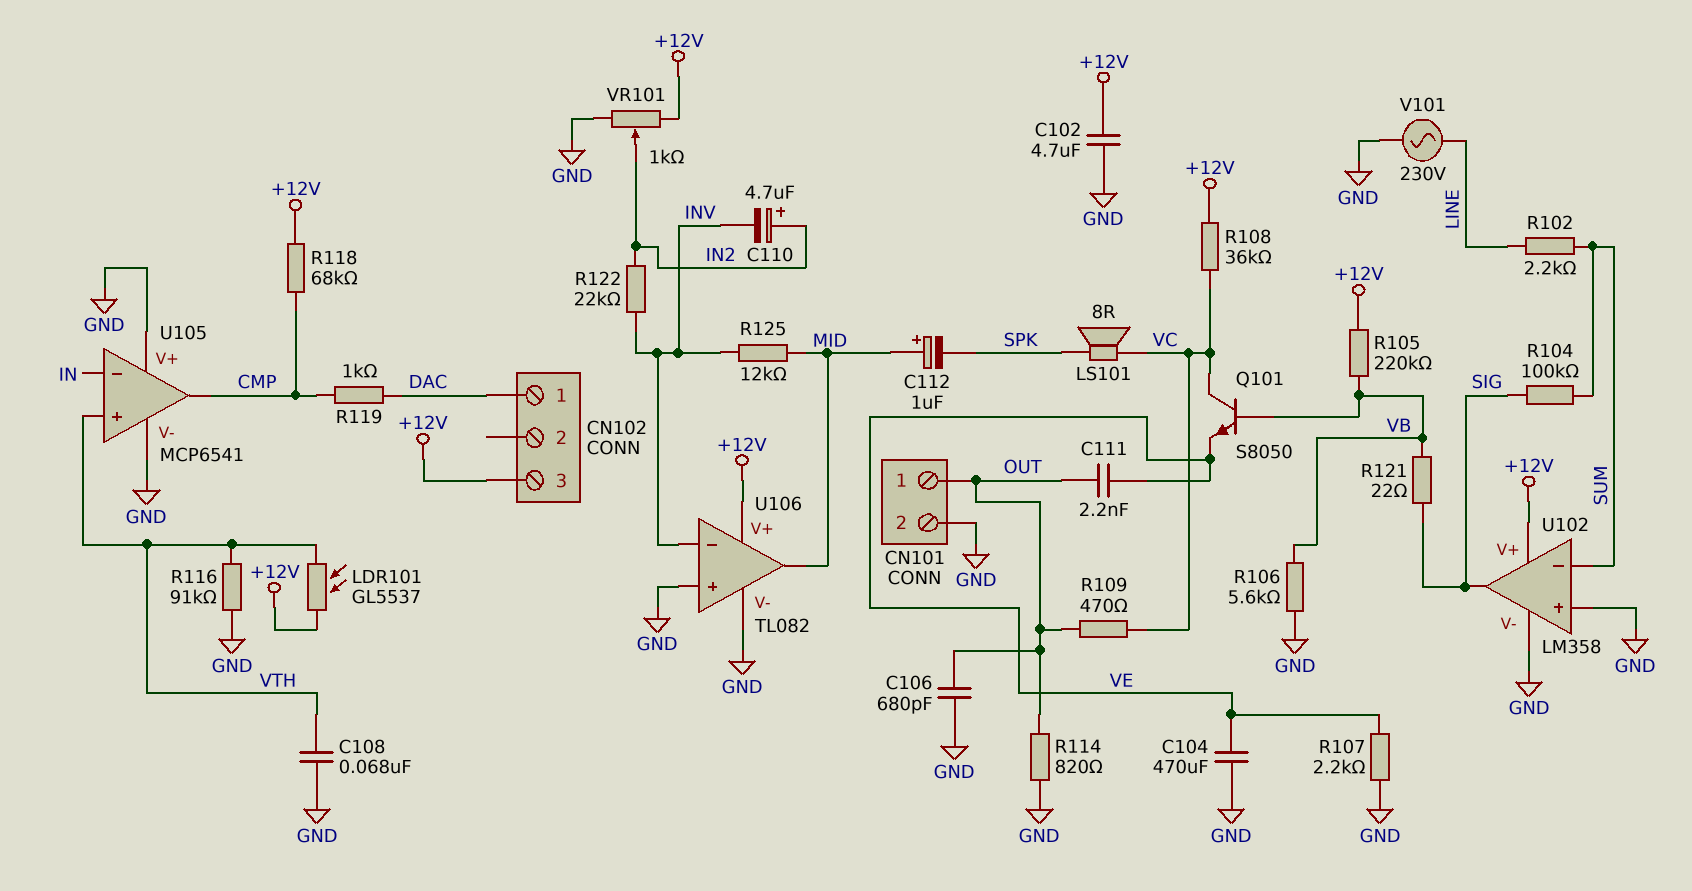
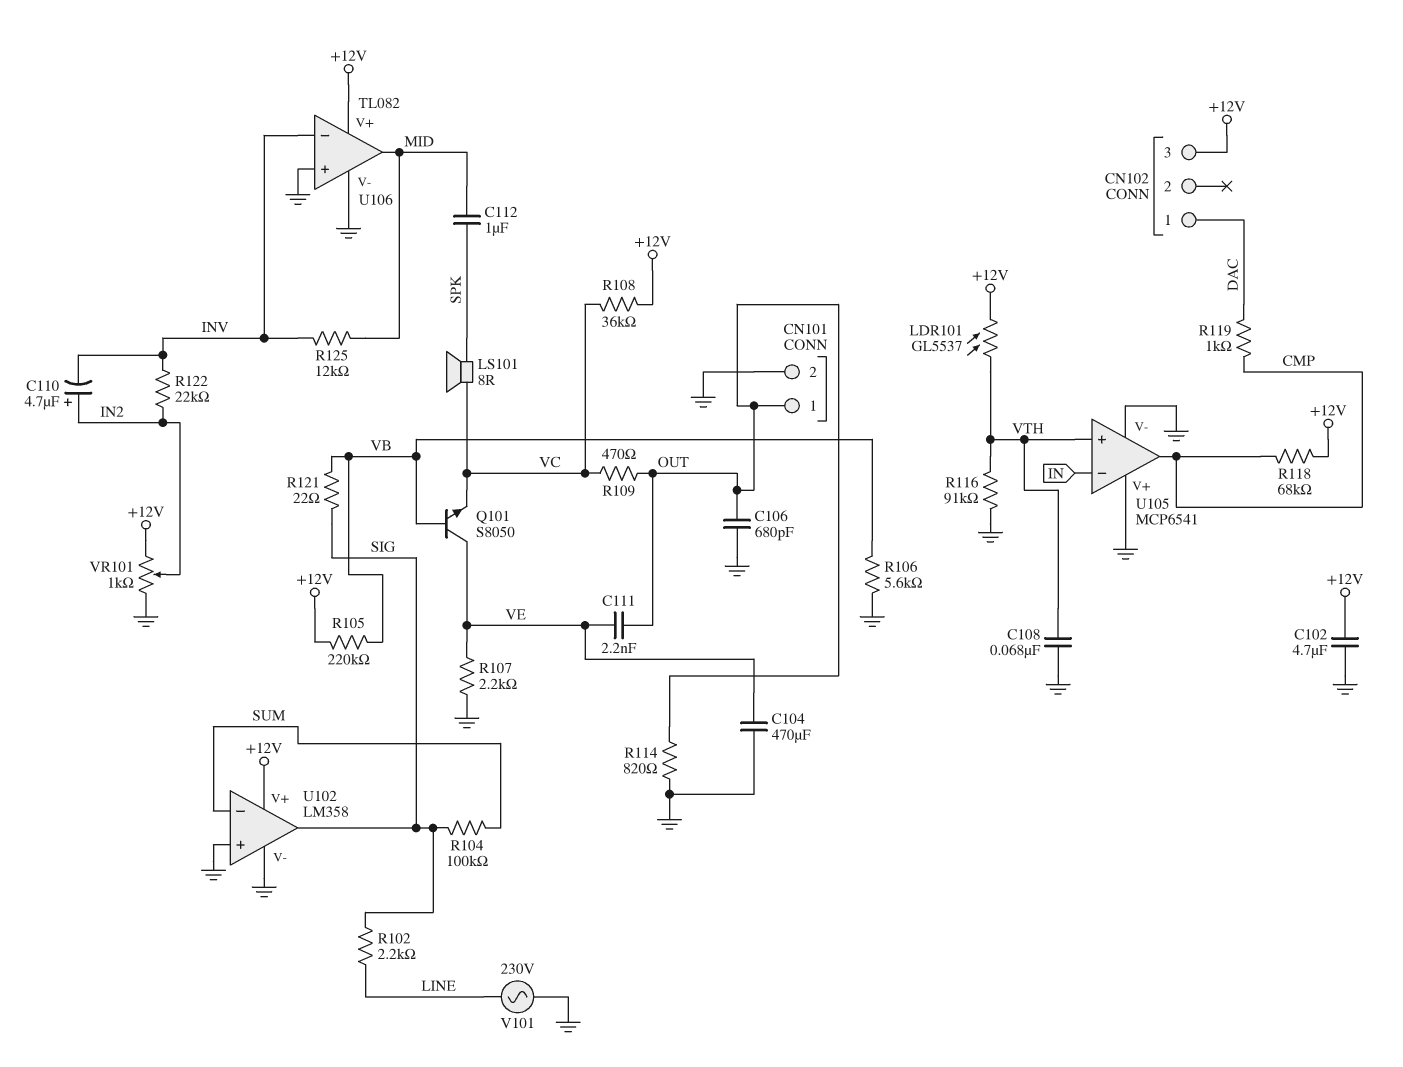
C112: 1uF (plus MID, minus SPK) -> 1uF (MID, SPK)
Q101: NPN S8050 (B VB, C VC, E VE) -> NPN S8050 (B VB, C VE, E VC)
R102: 2.2k (LINE, SUM) -> 2.2k (LINE, SIG)

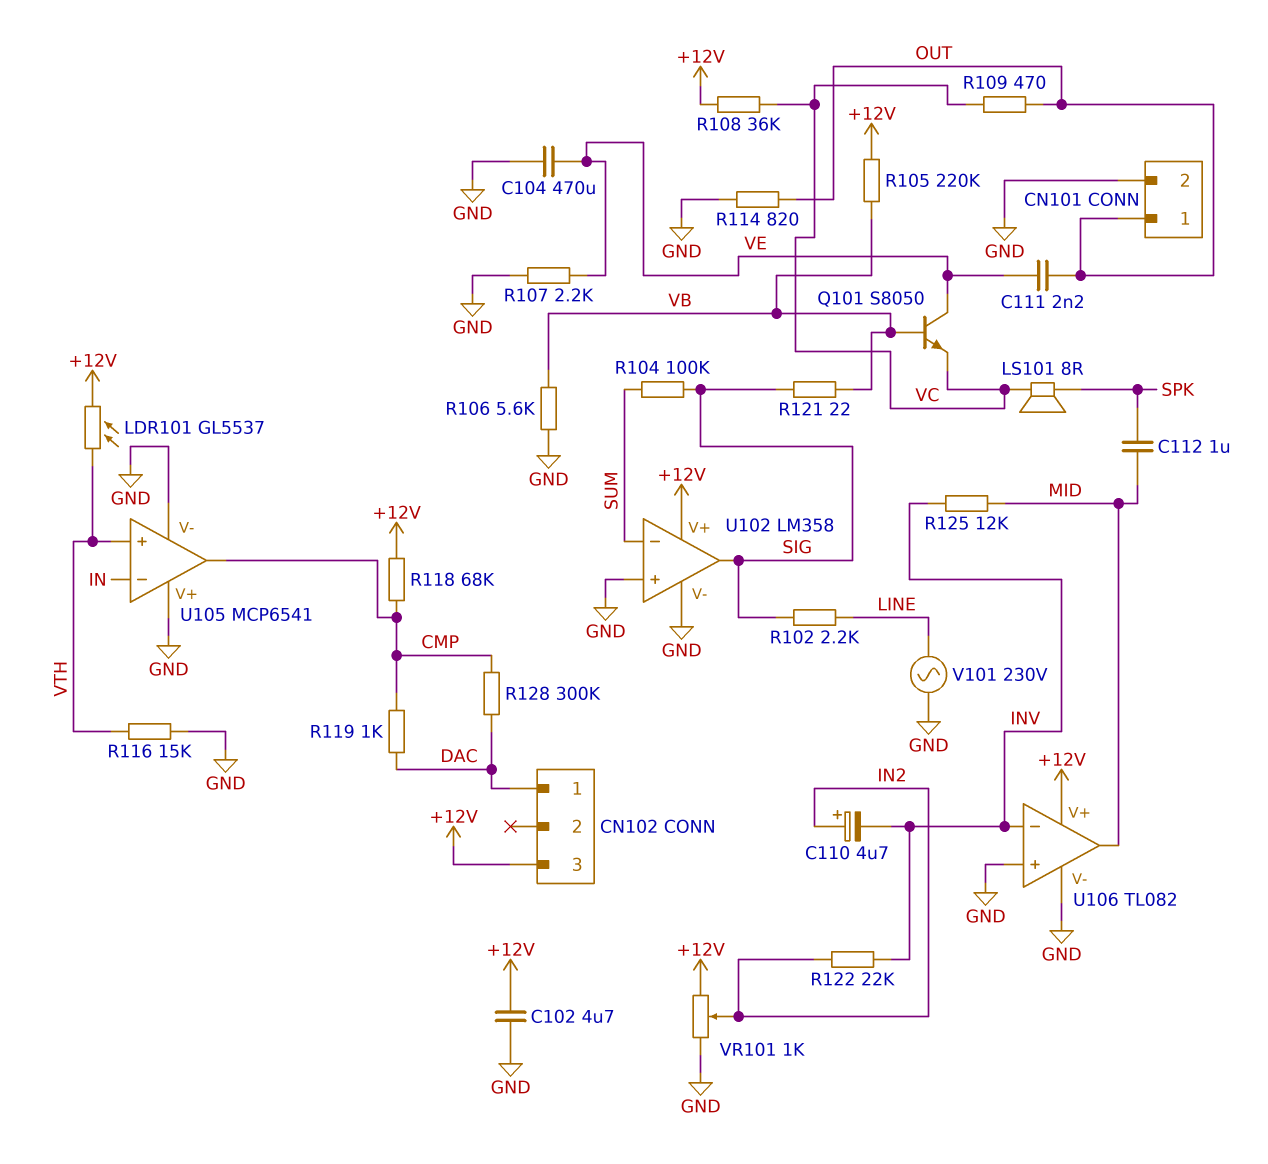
C106: 680pF (GND, OUT) -> none
C108: 68nF (GND, VTH) -> none
R116: 91k (GND, VTH) -> 15k (GND, VTH)
R128: none -> 300k (CMP, DAC)

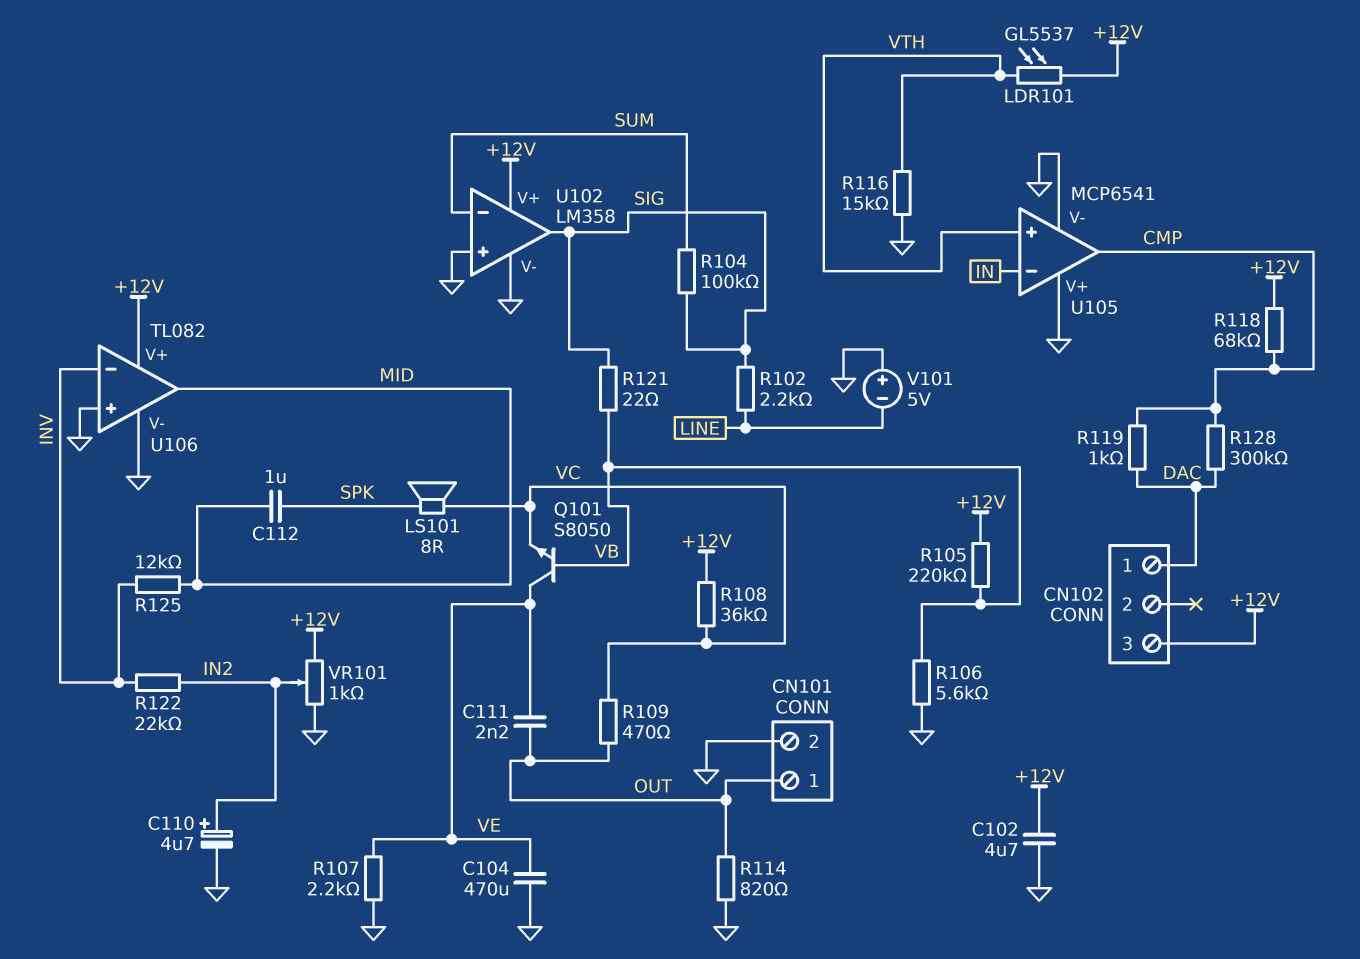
C110: 4.7uF (plus IN2, minus INV) -> 4.7uF (plus IN2, minus GND)
V101: AC 230V (GND, LINE) -> 5V (plus GND, minus LINE)

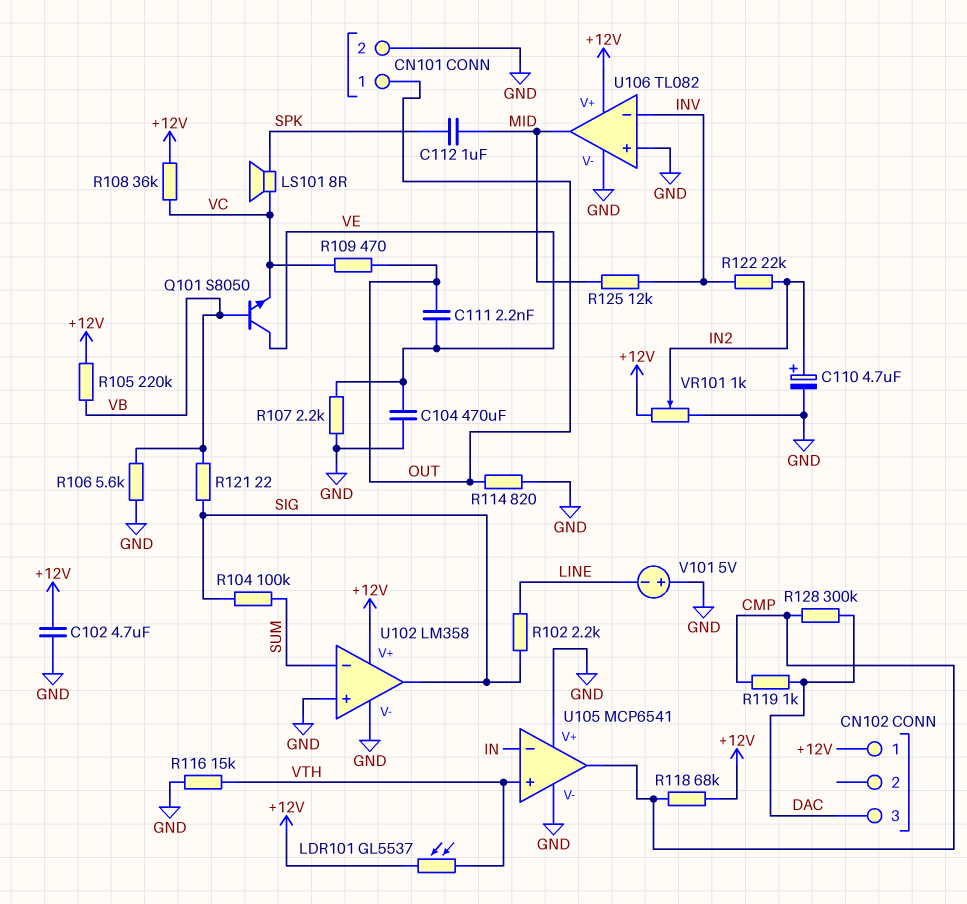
CN102 pin 1: DAC -> +12V
CN102 pin 3: +12V -> DAC

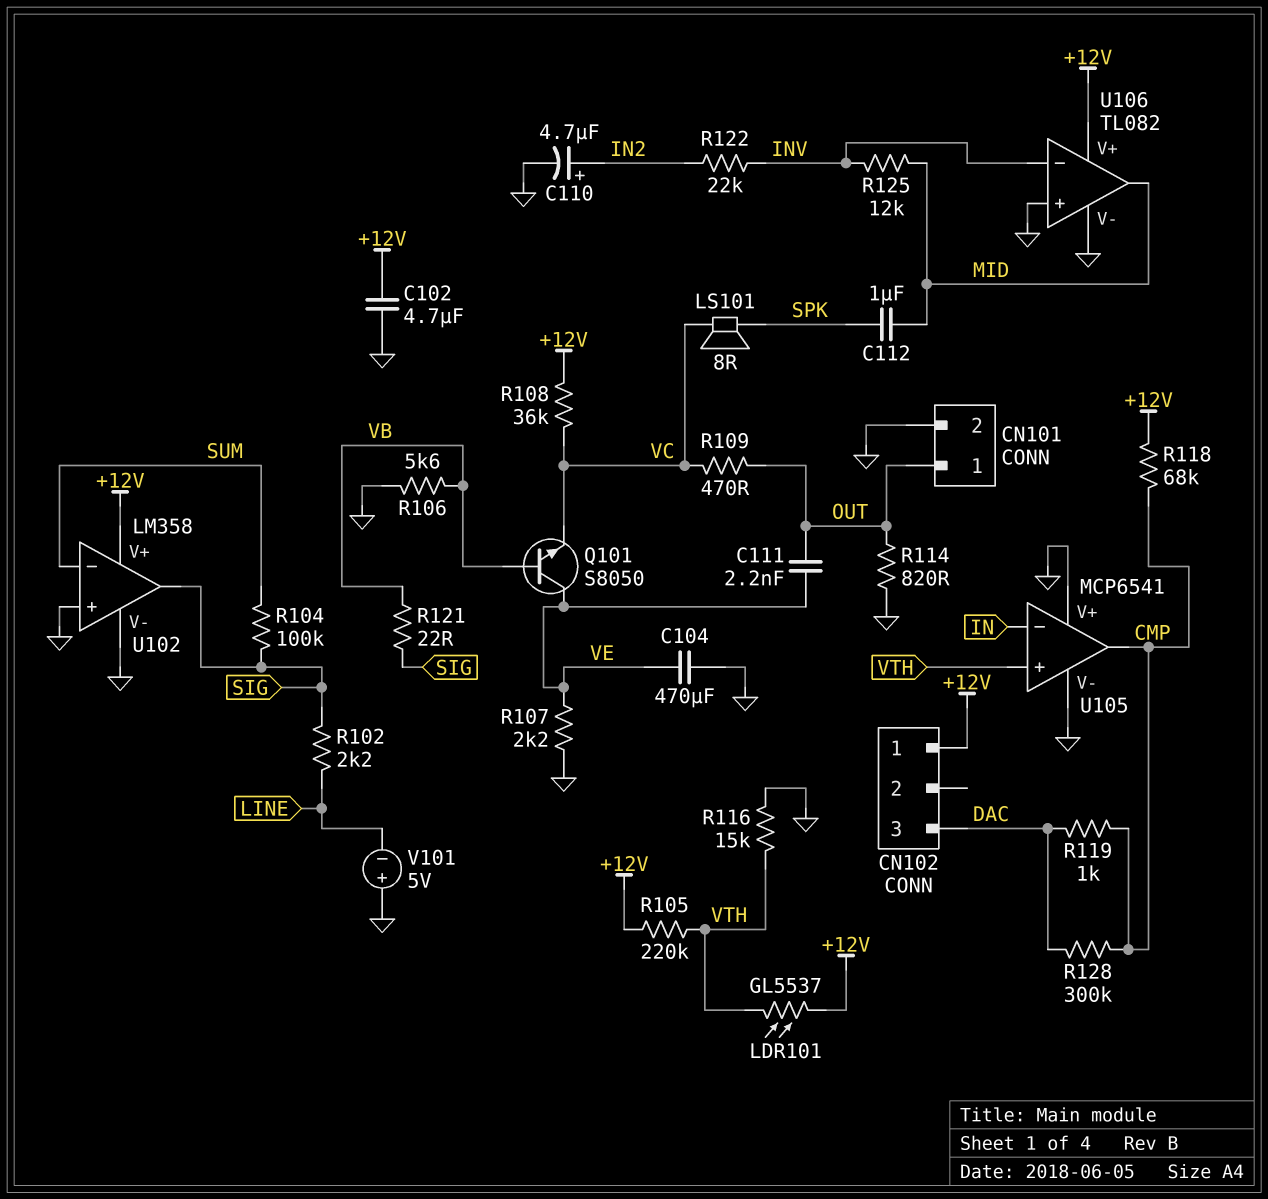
R105: 220k (+12V, VB) -> 220k (+12V, VTH)
VR101: 1k (+12V, GND, wiper IN2) -> none

